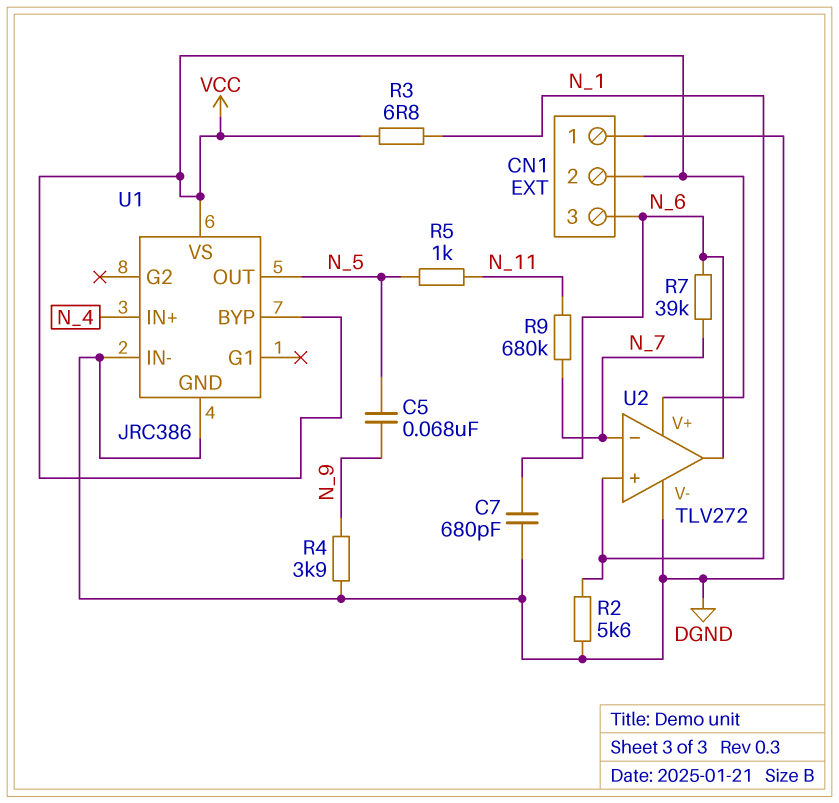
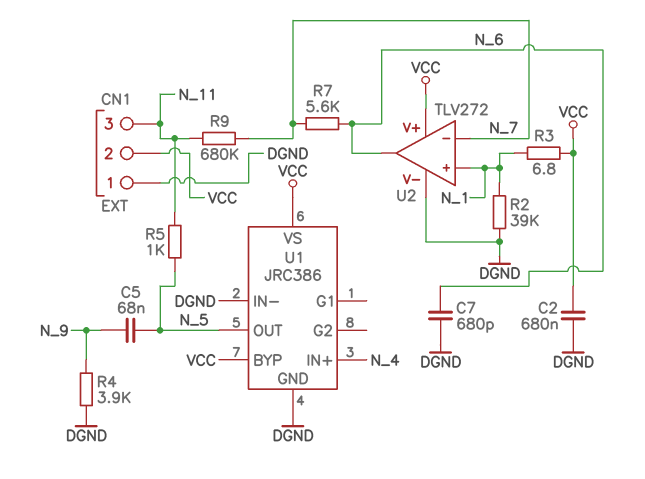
C2: none -> 680nF (DGND, VCC)
CN1 pin 3: N_6 -> N_11
R2: 5.6k (DGND, N_1) -> 39k (DGND, N_1)
R7: 39k (N_6, N_7) -> 5.6k (N_6, N_7)

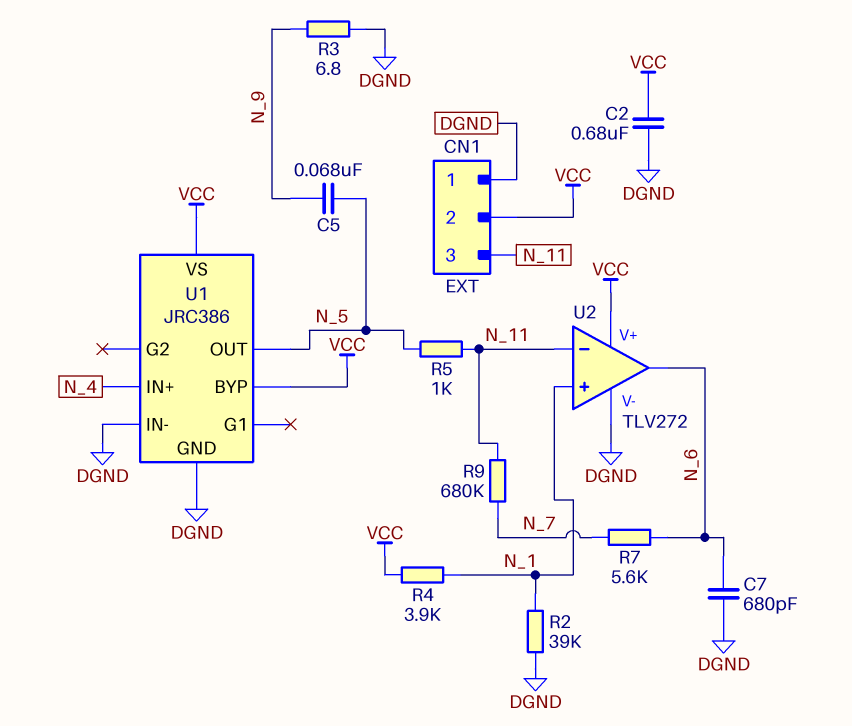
R3: 6.8 (N_1, VCC) -> 6.8 (DGND, N_9)
R4: 3.9k (DGND, N_9) -> 3.9k (N_1, VCC)
U2 pin in-: N_7 -> N_11

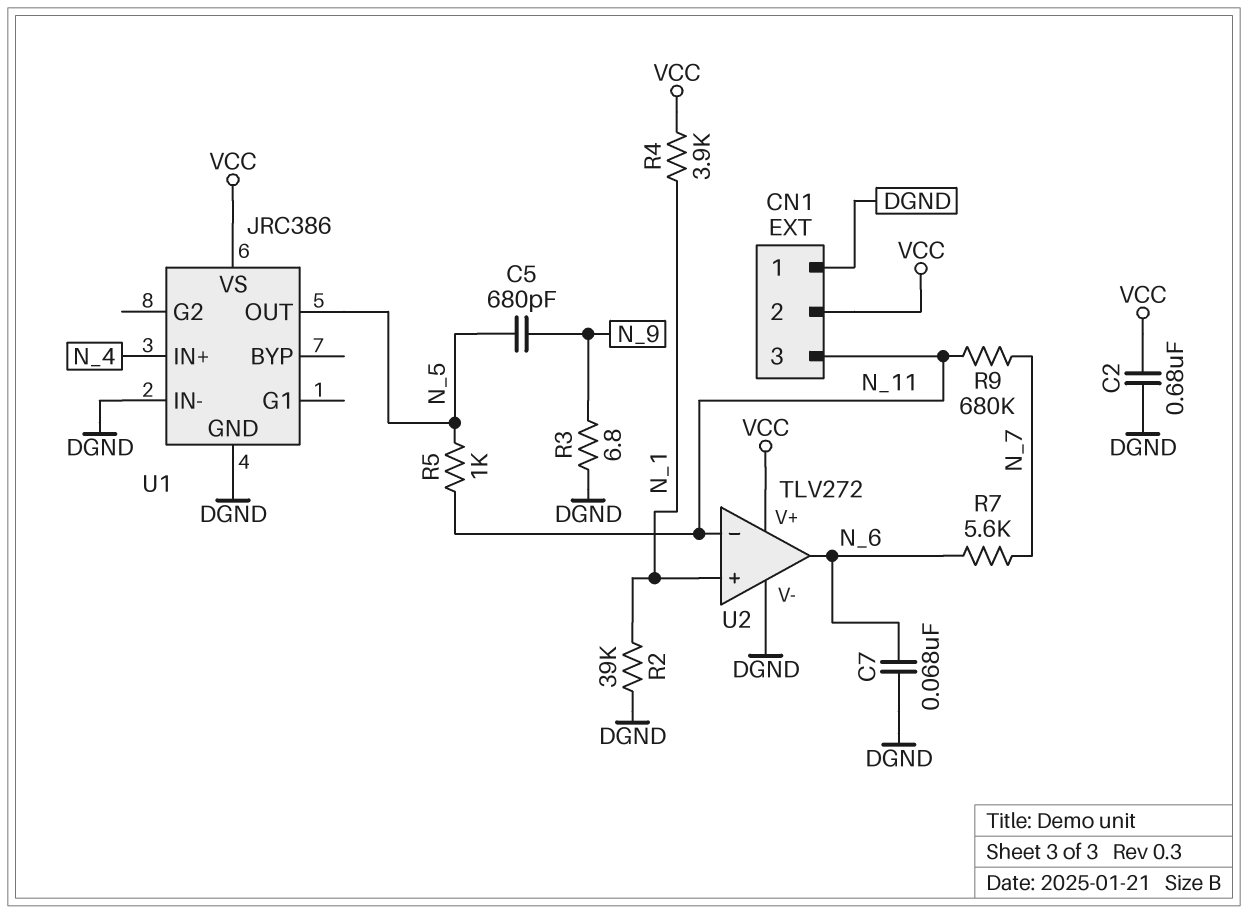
C5: 68nF (N_5, N_9) -> 680pF (N_5, N_9)
C7: 680pF (DGND, N_6) -> 68nF (DGND, N_6)
U1 pin BYP: VCC -> none

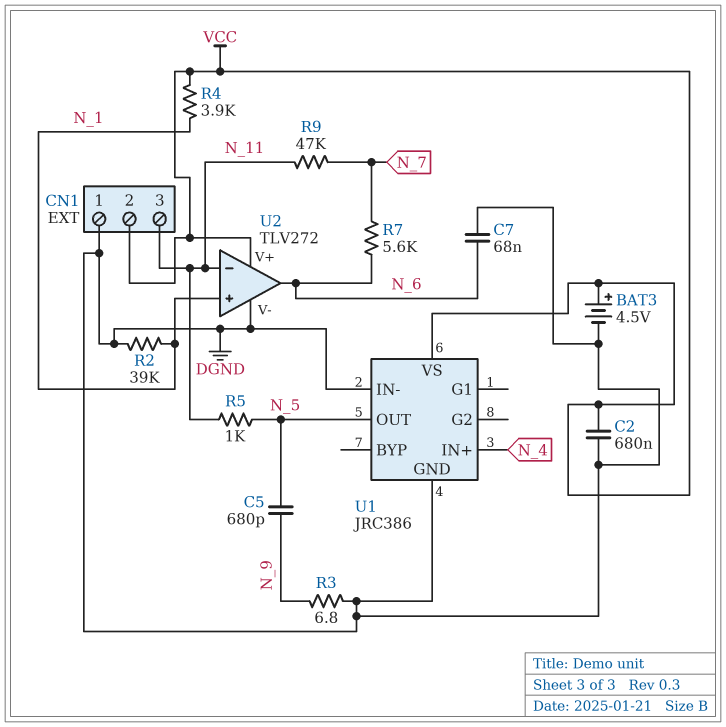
BAT3: none -> 4.5V (plus VCC, minus DGND)
R9: 680k (N_7, N_11) -> 47k (N_7, N_11)

